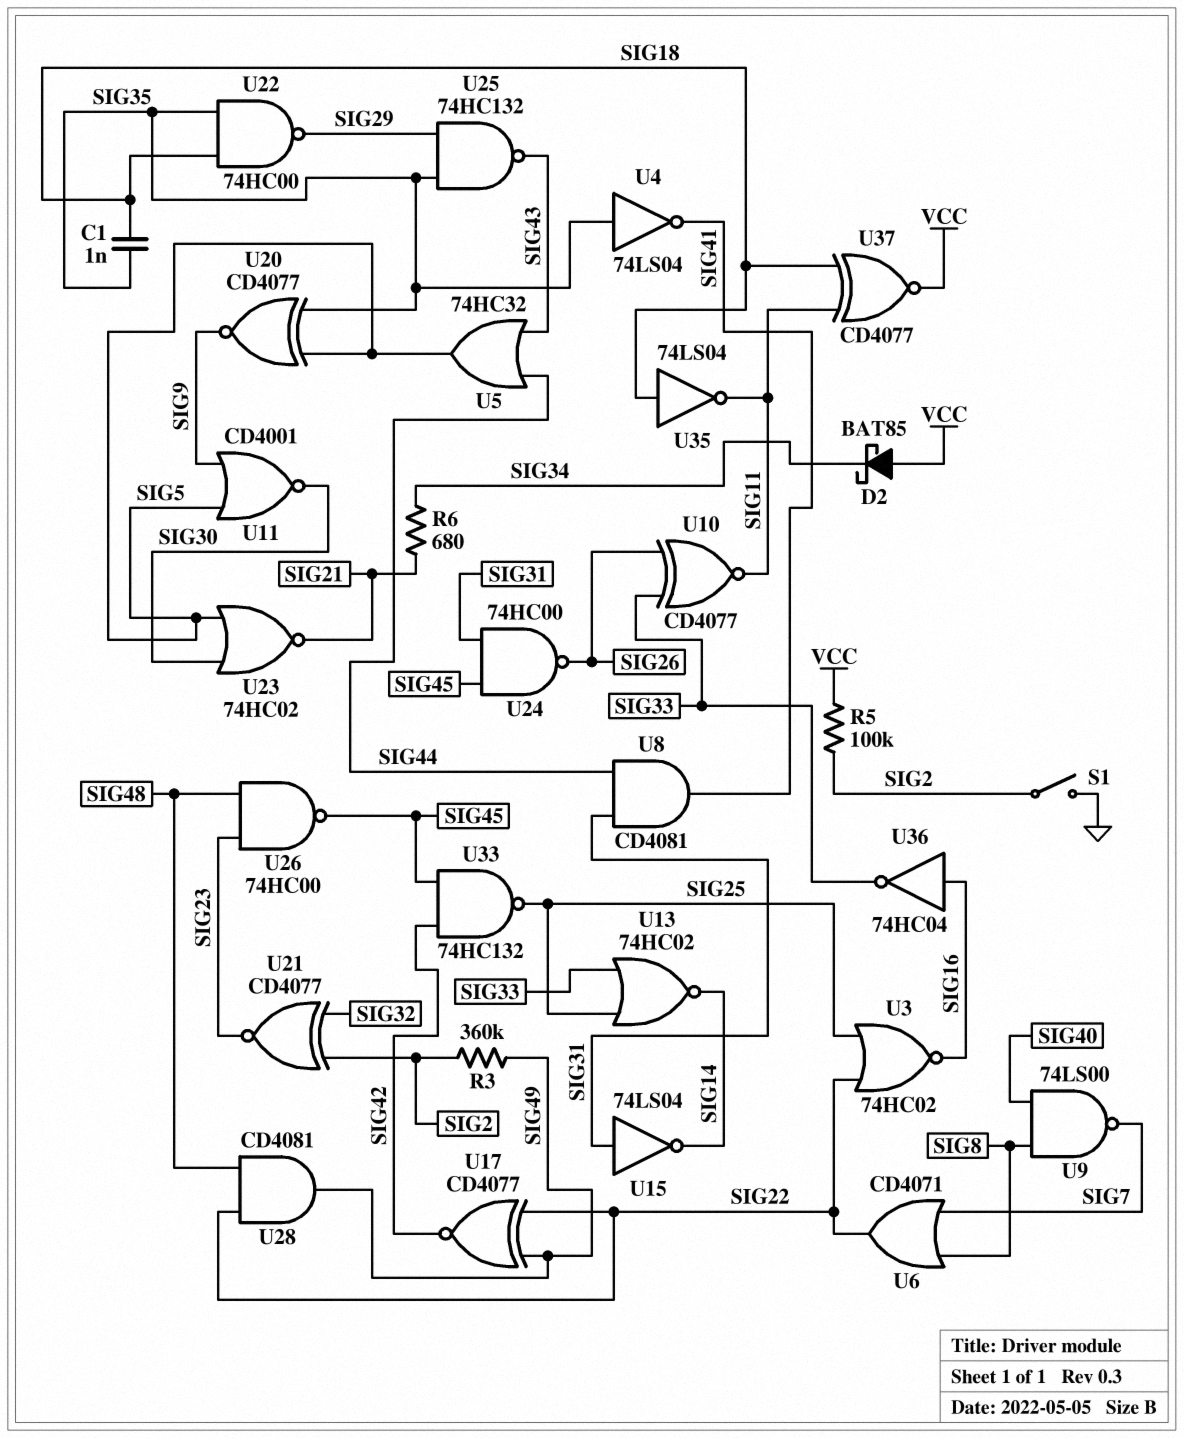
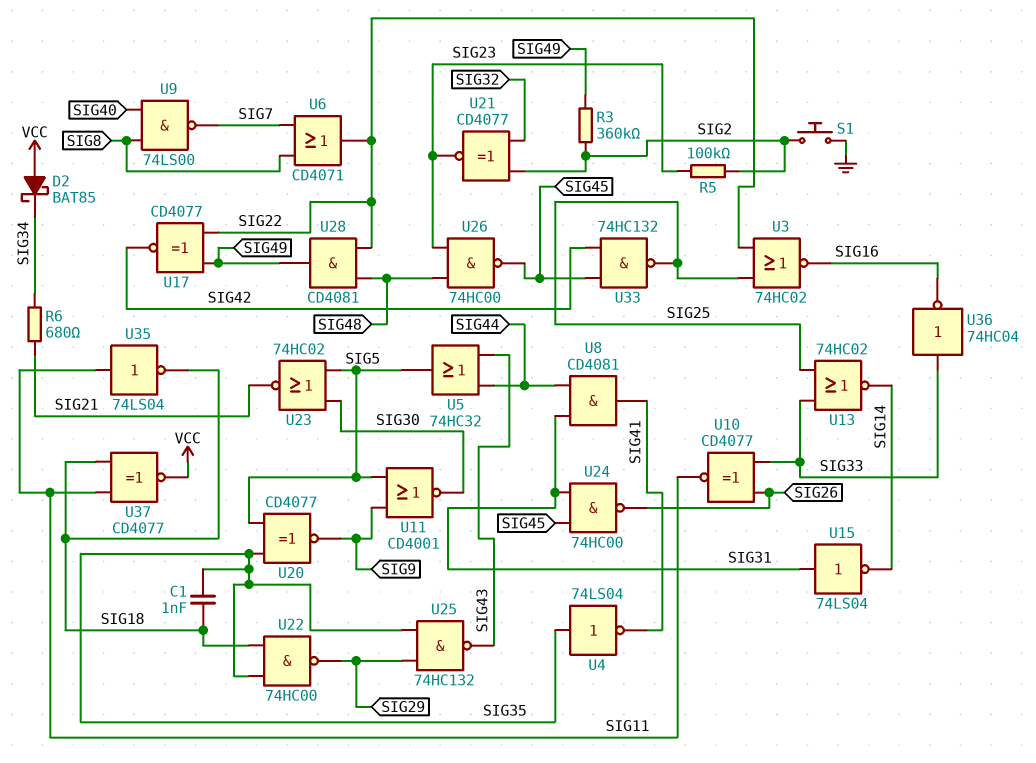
R5: 100k (SIG2, VCC) -> 100k (SIG2, SIG23)
S1: switch (GND, SIG2) -> button (GND, SIG2)
U35: NOT 74LS04 (in SIG18, out SIG11) -> NOT 74LS04 (in SIG11, out SIG18)
U36: NOT 74HC04 (in SIG16, out SIG33) -> NOT 74HC04 (in SIG33, out SIG16)

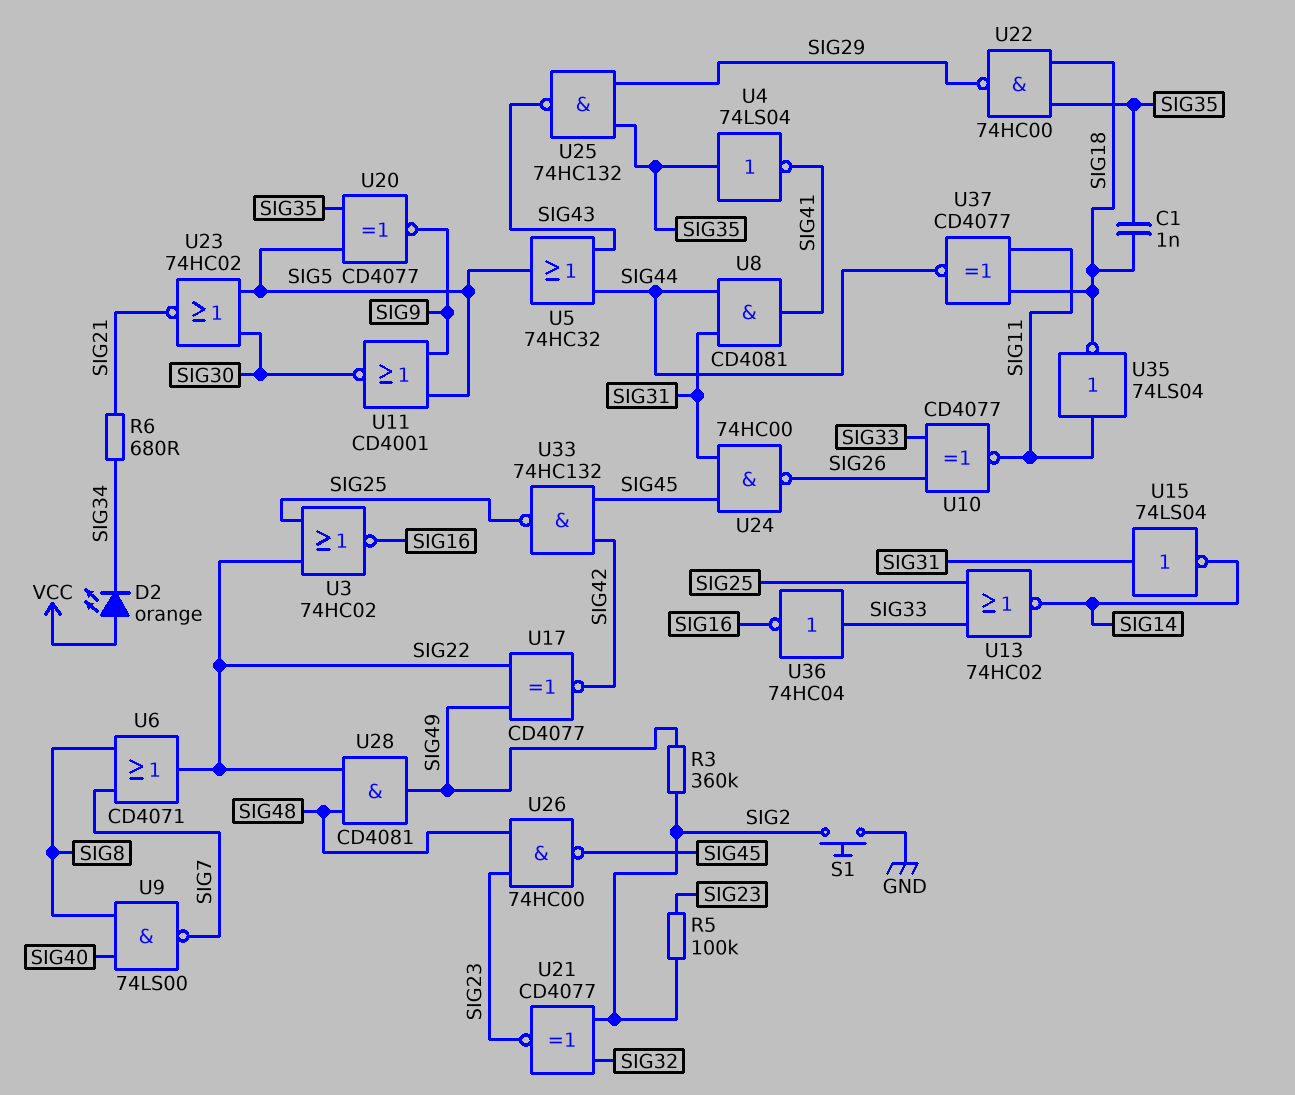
D2: schottky BAT85 (A VCC, K SIG34) -> LED orange (A VCC, K SIG34)
U37: XNOR CD4077 (in SIG11, in SIG18, out VCC) -> XNOR CD4077 (in SIG11, in SIG18, out SIG44)

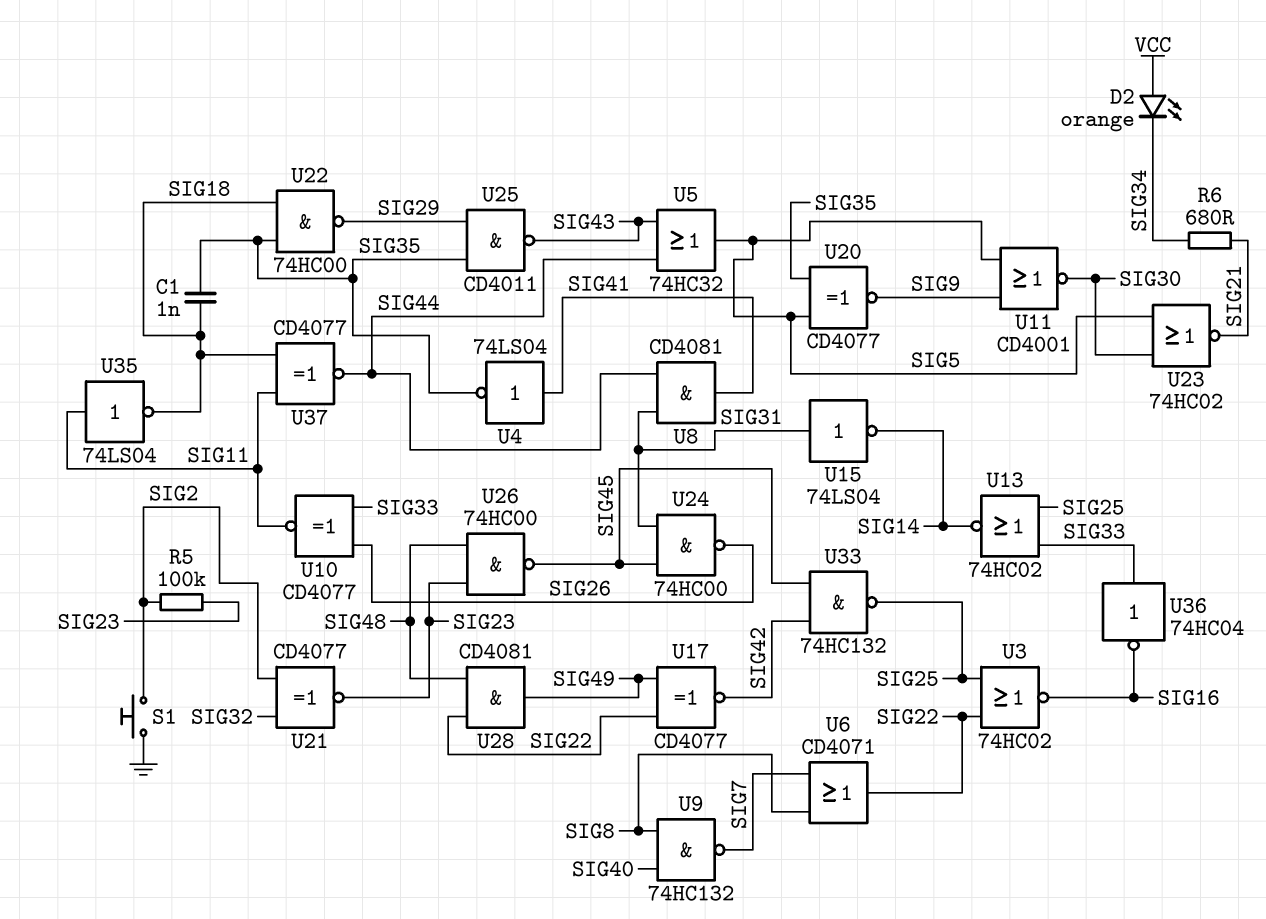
R3: 360k (SIG2, SIG49) -> none
U4: NOT 74LS04 (in SIG35, out SIG41) -> NOT 74LS04 (in SIG41, out SIG35)
U9: NAND 74LS00 (in SIG8, in SIG40, out SIG7) -> NAND 74HC132 (in SIG8, in SIG40, out SIG7)
U25: NAND 74HC132 (in SIG29, in SIG35, out SIG43) -> NAND CD4011 (in SIG29, in SIG35, out SIG43)

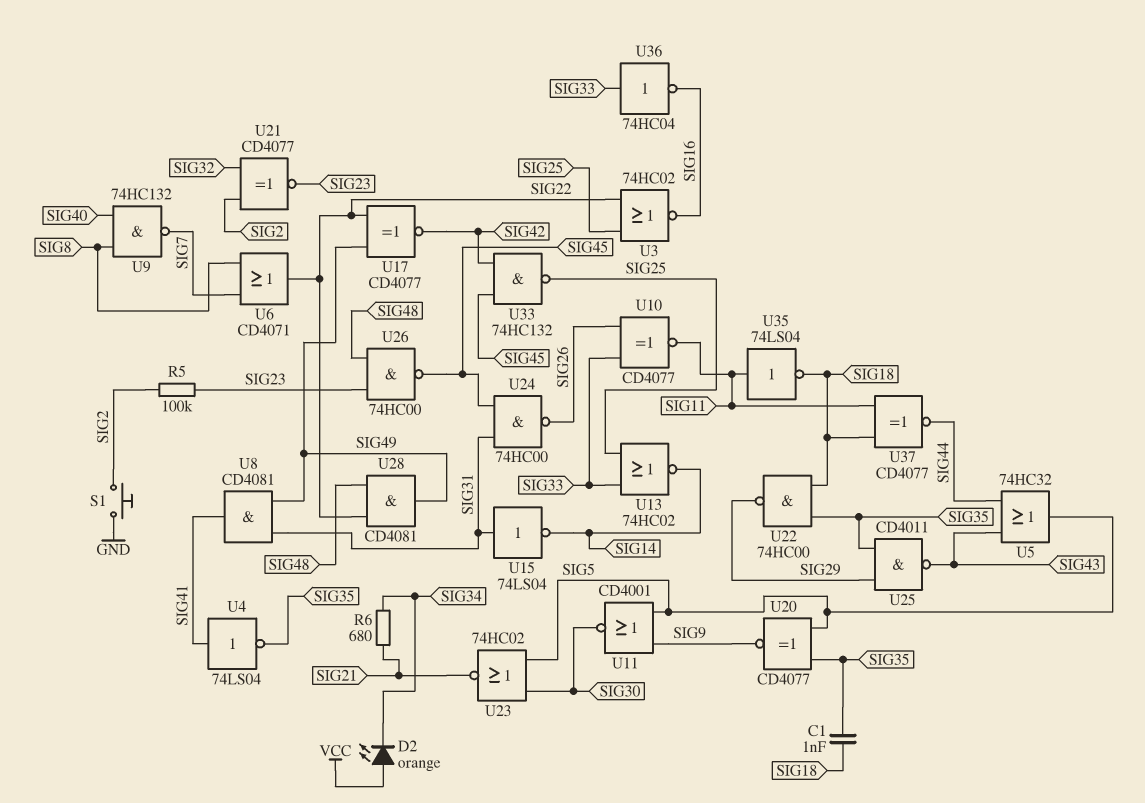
U8: AND CD4081 (in SIG31, in SIG44, out SIG41) -> AND CD4081 (in SIG31, in SIG49, out SIG41)

